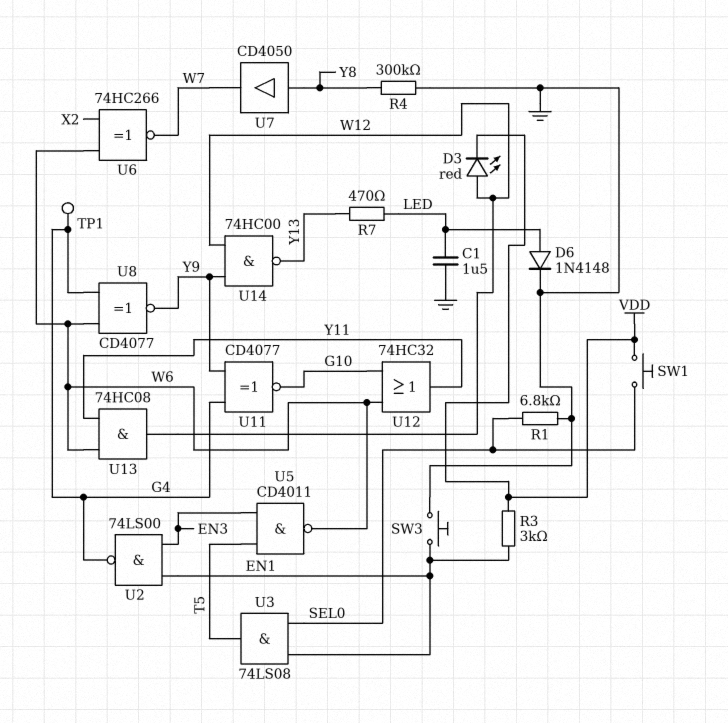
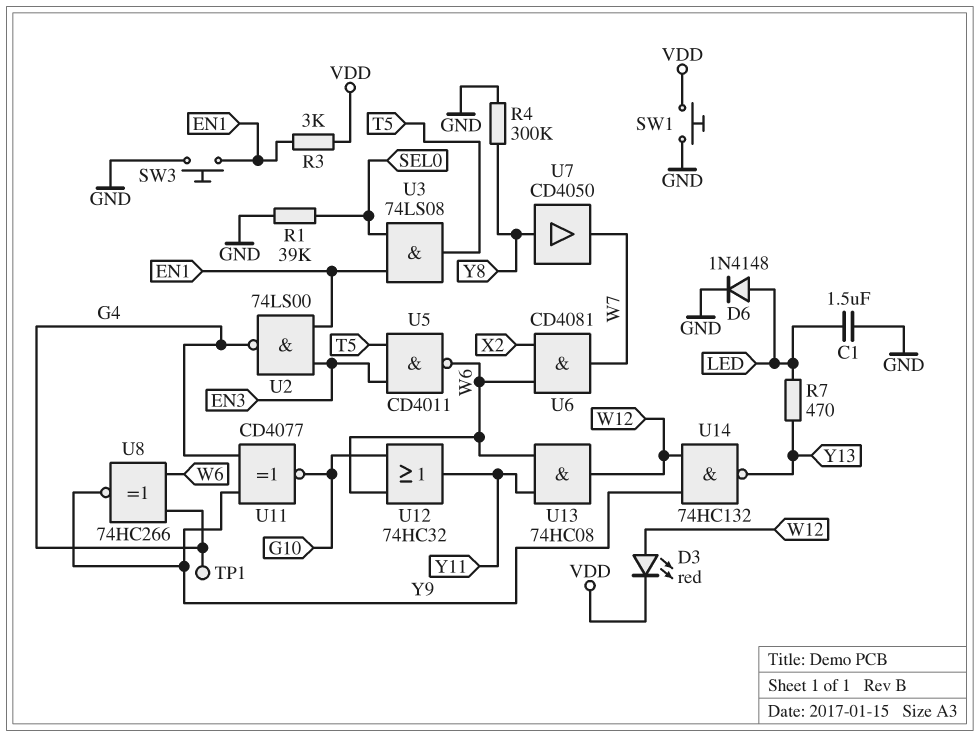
R1: 6.8k (GND, SEL0) -> 39k (GND, SEL0)
SW1: button (SEL0, VDD) -> button (GND, VDD)
U6: XNOR 74HC266 (in W6, in X2, out W7) -> AND CD4081 (in W6, in X2, out W7)
U8: XNOR CD4077 (in G4, in W6, out Y9) -> XNOR 74HC266 (in G4, in W6, out Y9)
U14: NAND 74HC00 (in W12, in Y9, out Y13) -> NAND 74HC132 (in W12, in Y9, out Y13)

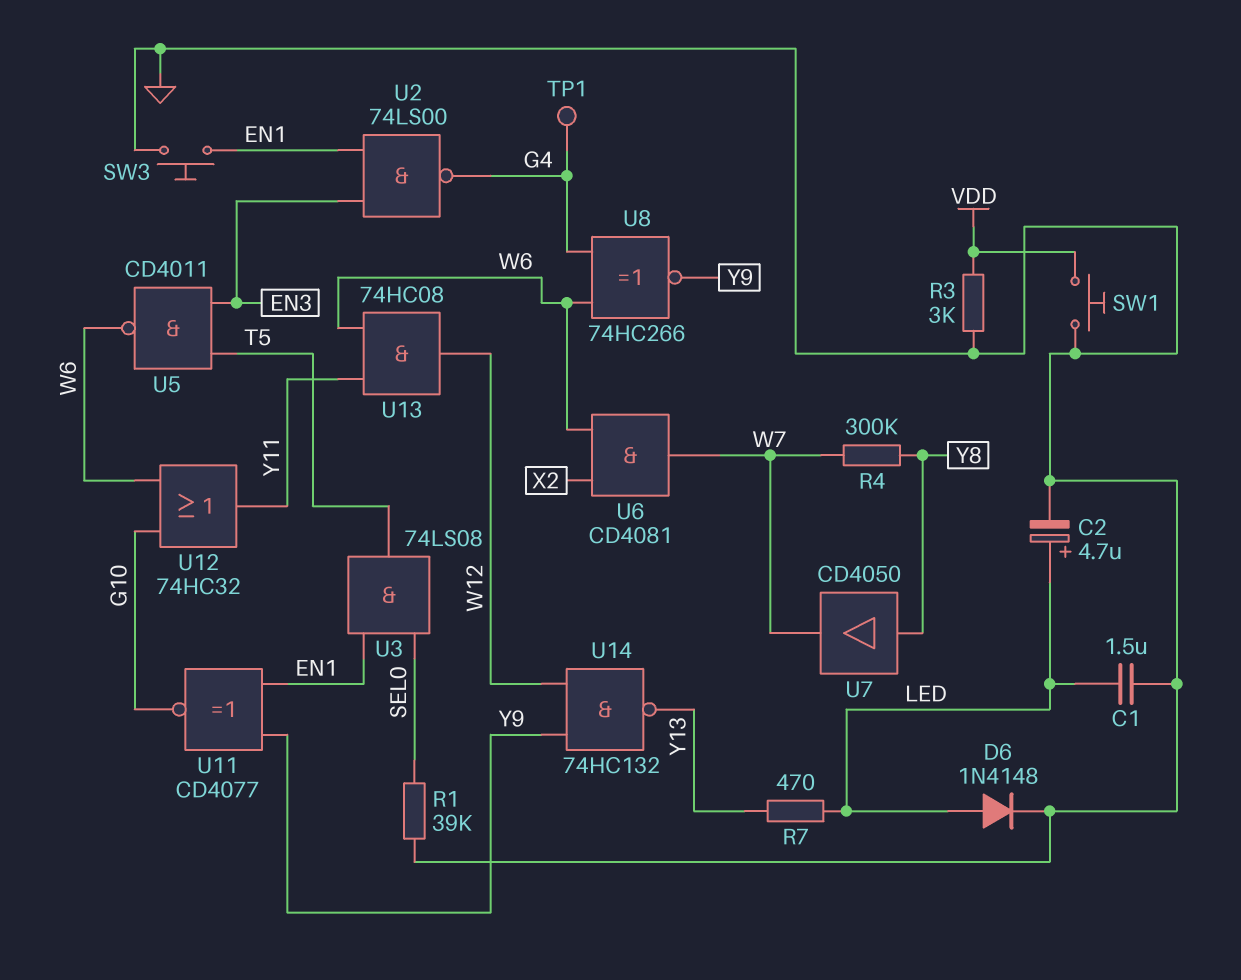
C2: none -> 4.7uF (plus LED, minus GND)
D3: LED red (A W12, K VDD) -> none
R3: 3k (EN1, VDD) -> 3k (GND, VDD)
R4: 300k (GND, Y8) -> 300k (W7, Y8)
U11: XNOR CD4077 (in G4, in Y9, out G10) -> XNOR CD4077 (in EN1, in Y9, out G10)

